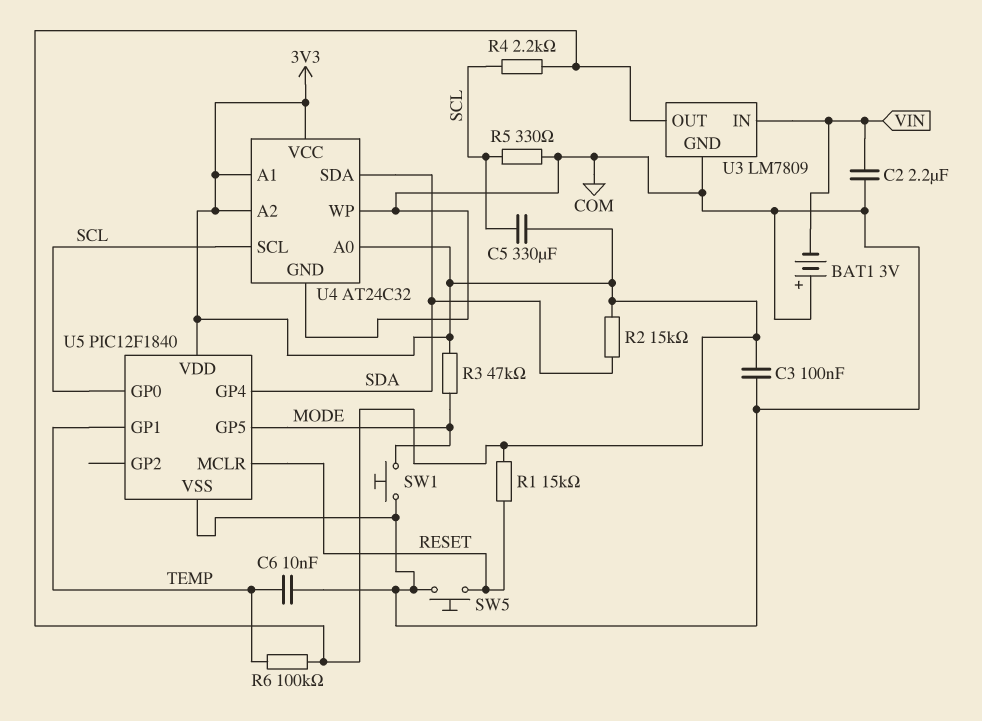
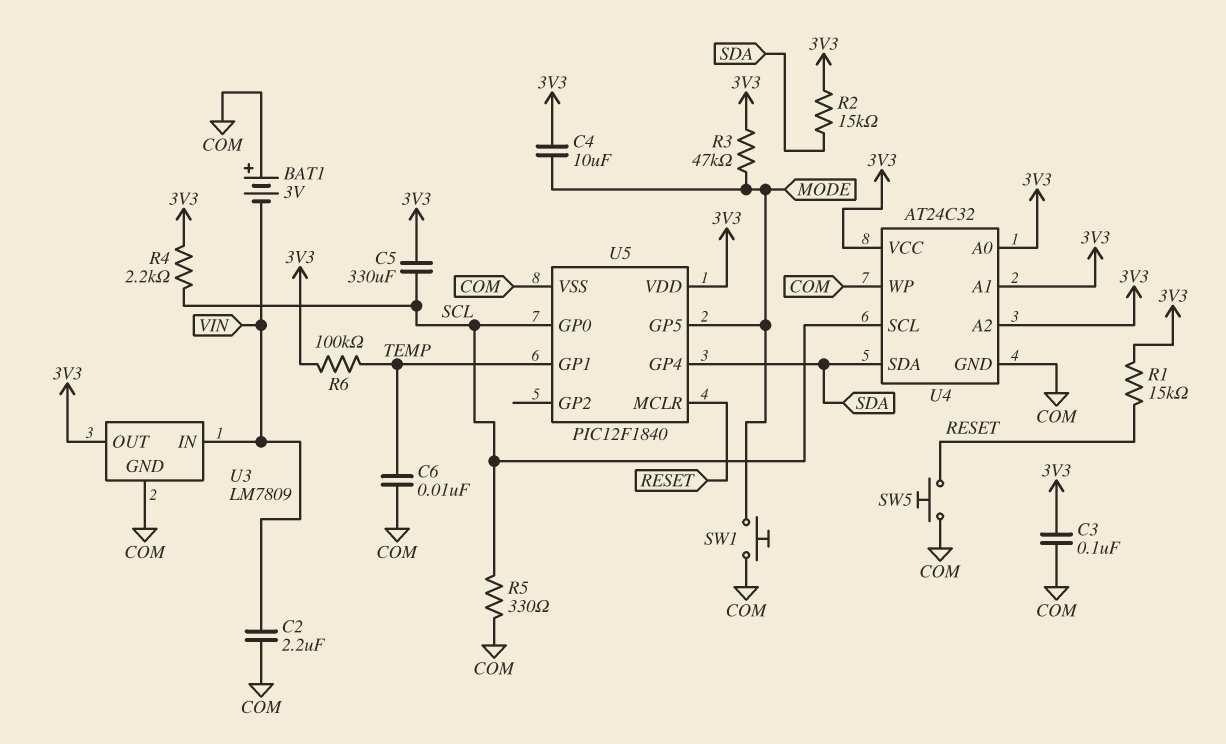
C4: none -> 10uF (3V3, MODE)

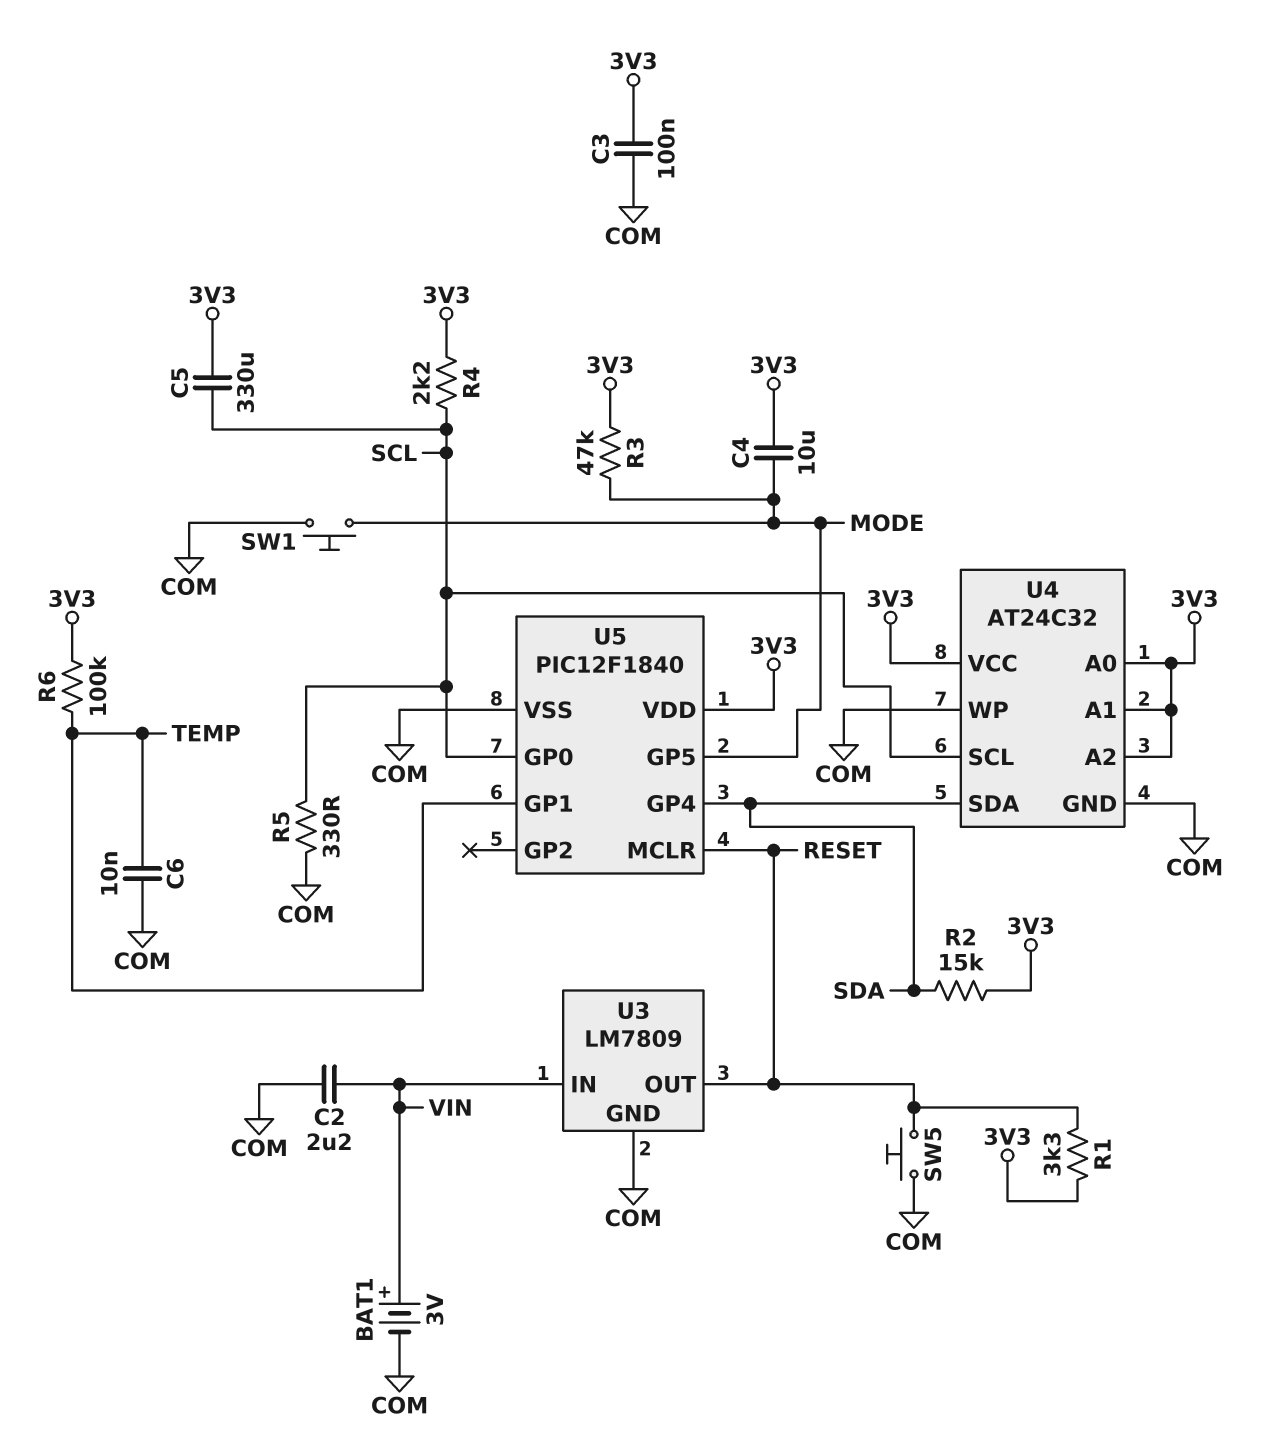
BAT1: 3V (plus COM, minus VIN) -> 3V (plus VIN, minus COM)
R1: 15k (3V3, RESET) -> 3.3k (3V3, RESET)
U3 pin OUT: 3V3 -> RESET

